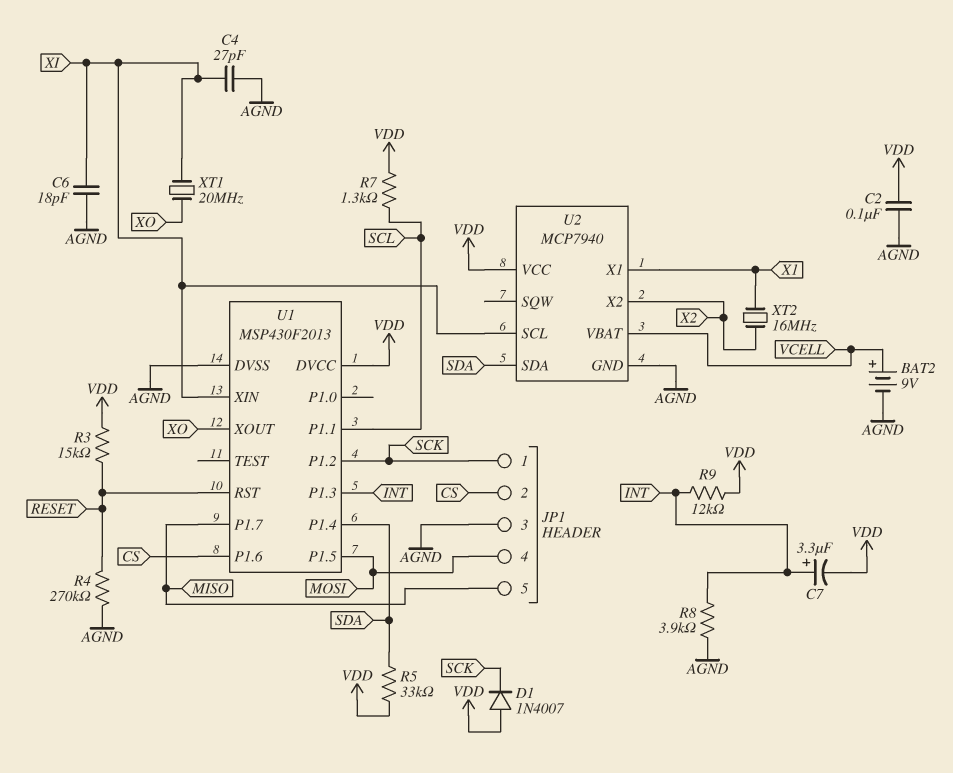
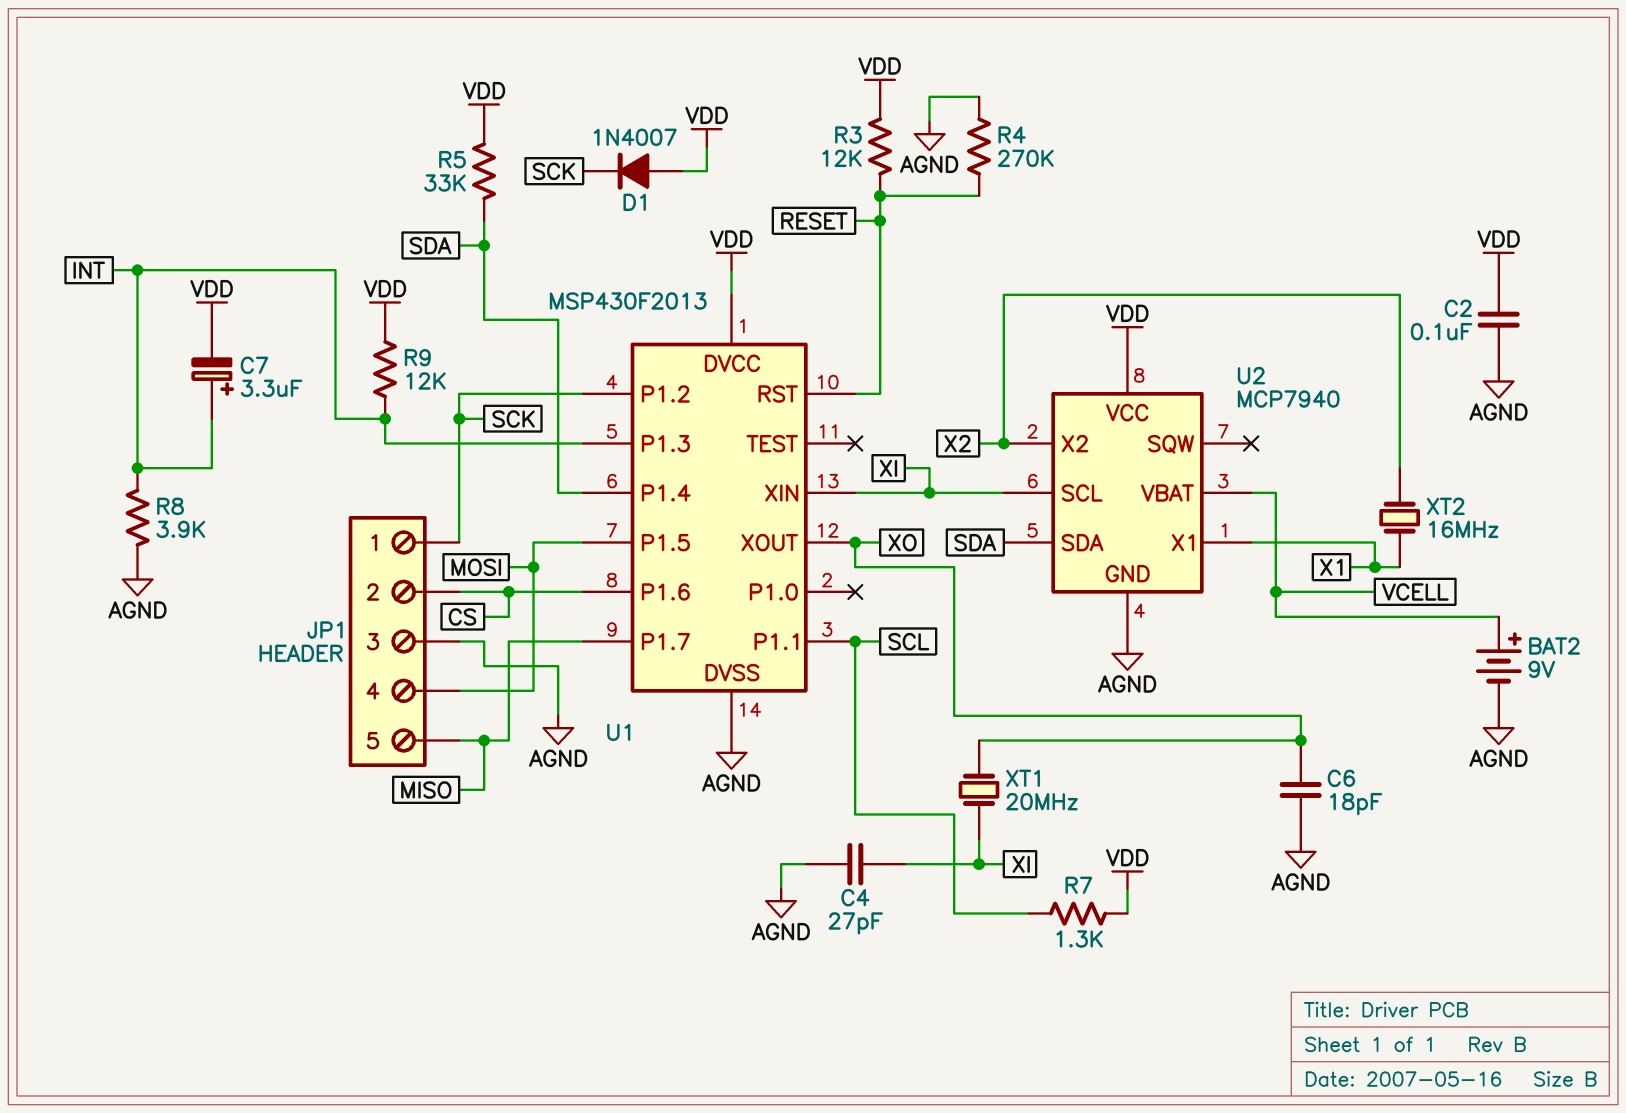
C6: 18pF (AGND, XI) -> 18pF (AGND, XO)
R3: 15k (RESET, VDD) -> 12k (RESET, VDD)

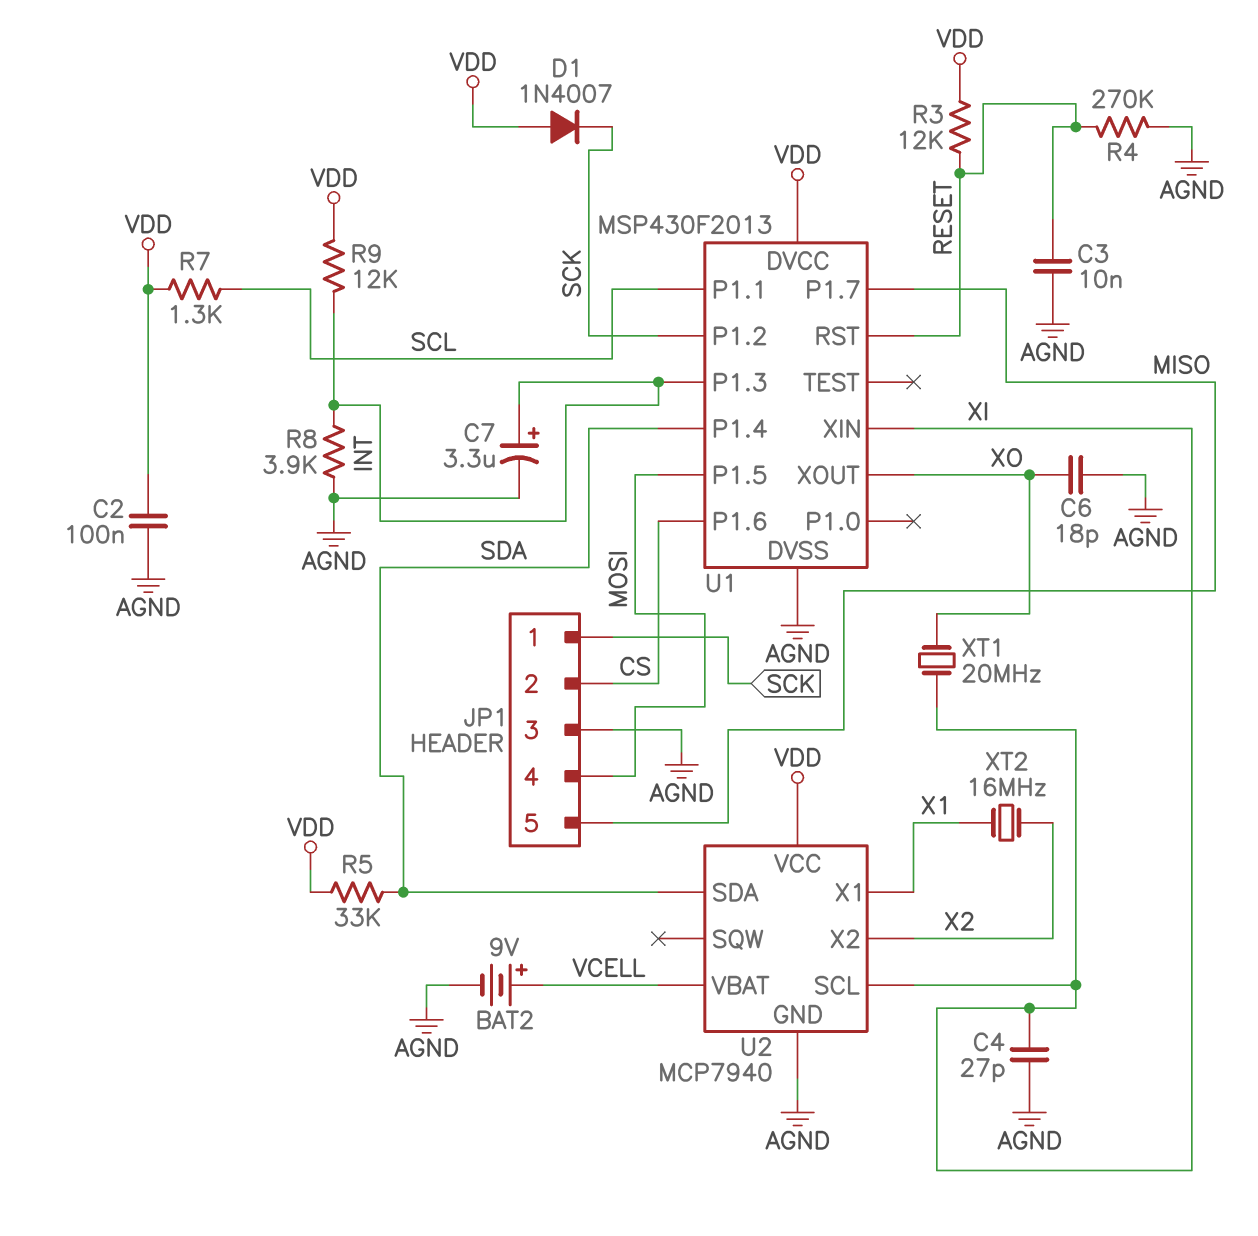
C3: none -> 10nF (AGND, RESET)
C7: 3.3uF (plus INT, minus VDD) -> 3.3uF (plus INT, minus AGND)

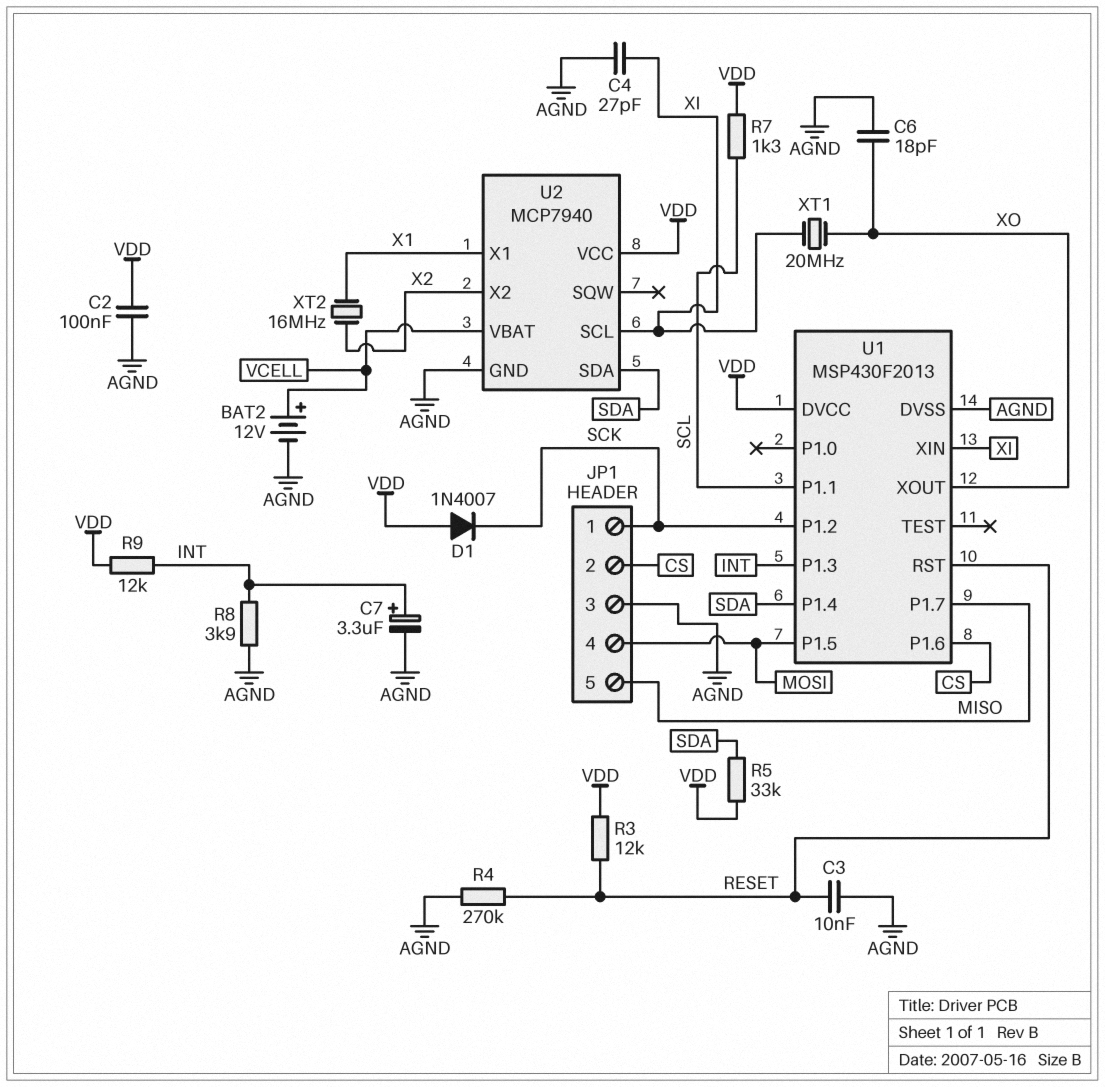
BAT2: 9V (plus VCELL, minus AGND) -> 12V (plus VCELL, minus AGND)

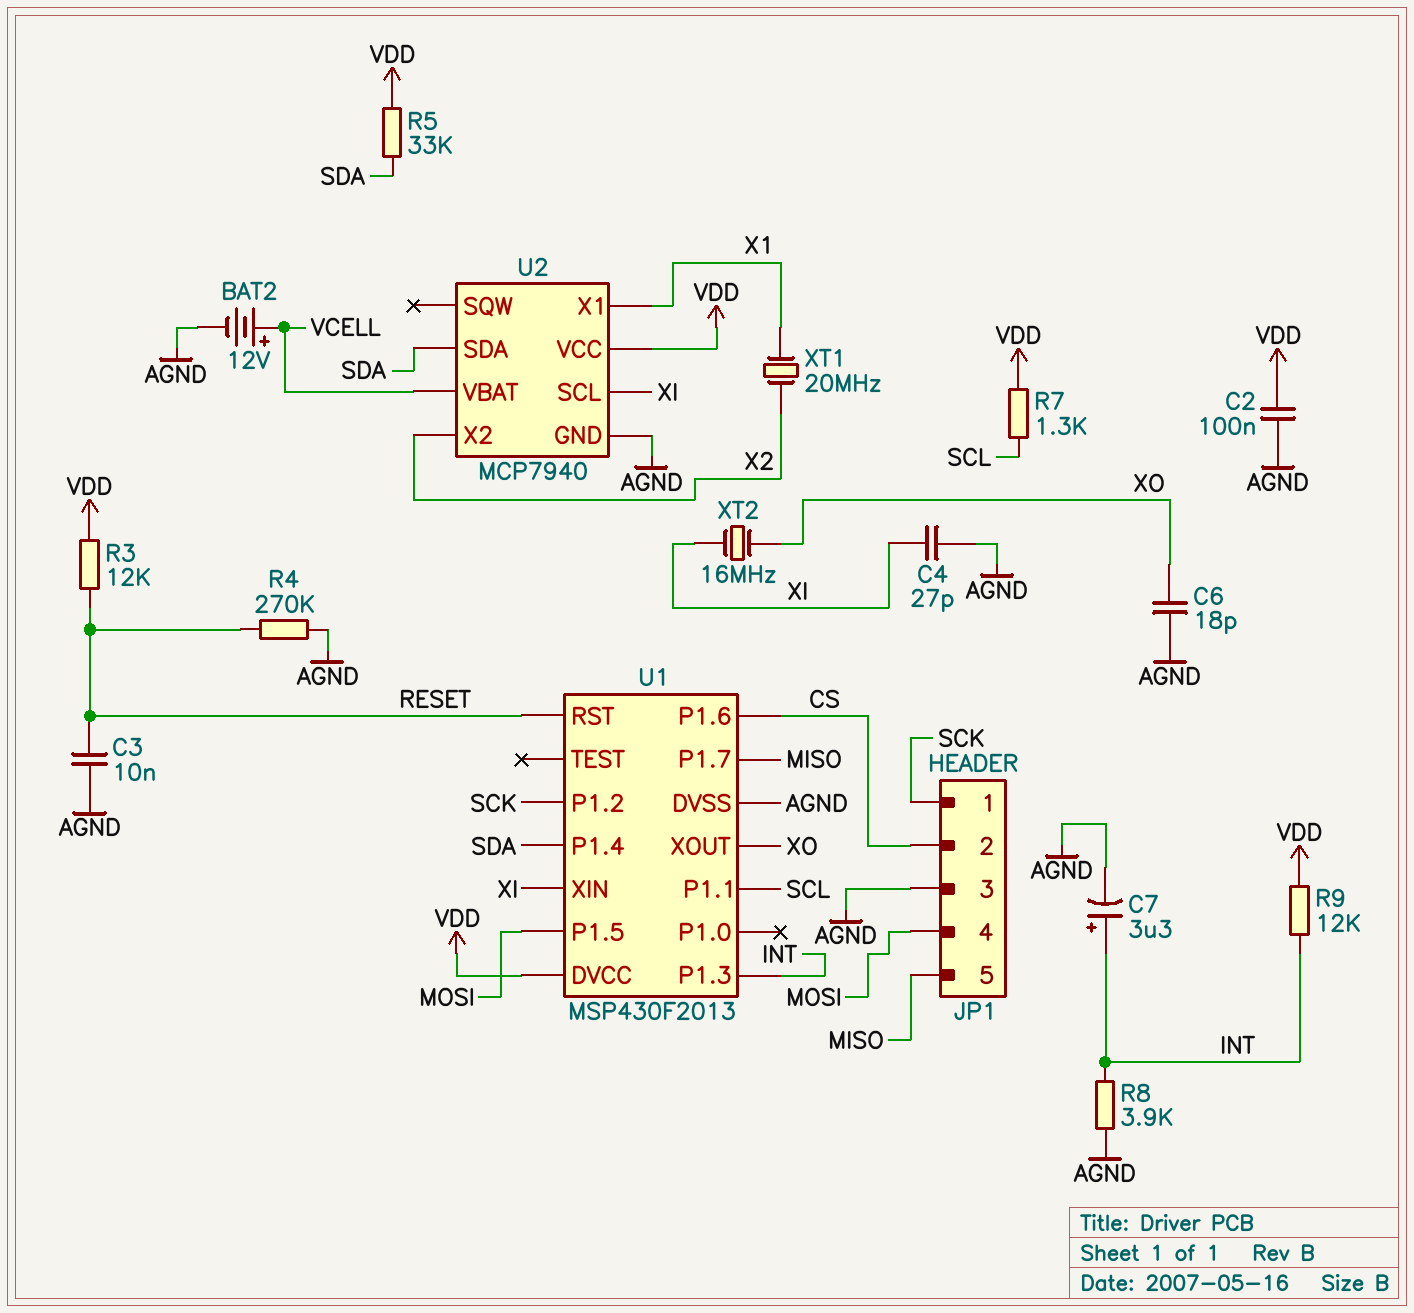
D1: diode 1N4007 (A VDD, K SCK) -> none
XT1: 20MHz (XI, XO) -> 20MHz (X1, X2)
XT2: 16MHz (X1, X2) -> 16MHz (XI, XO)

